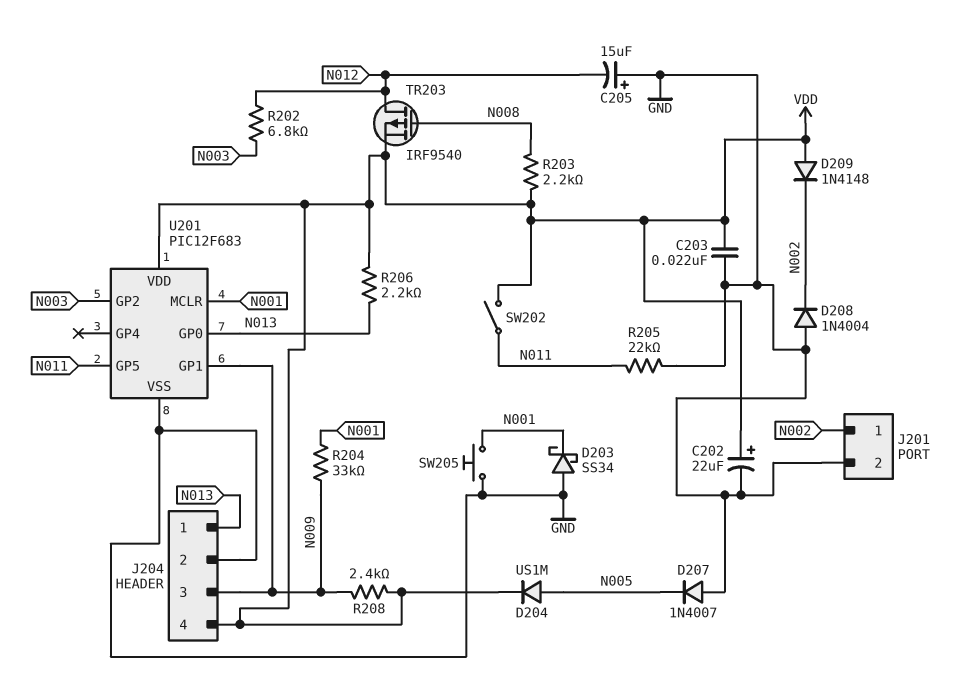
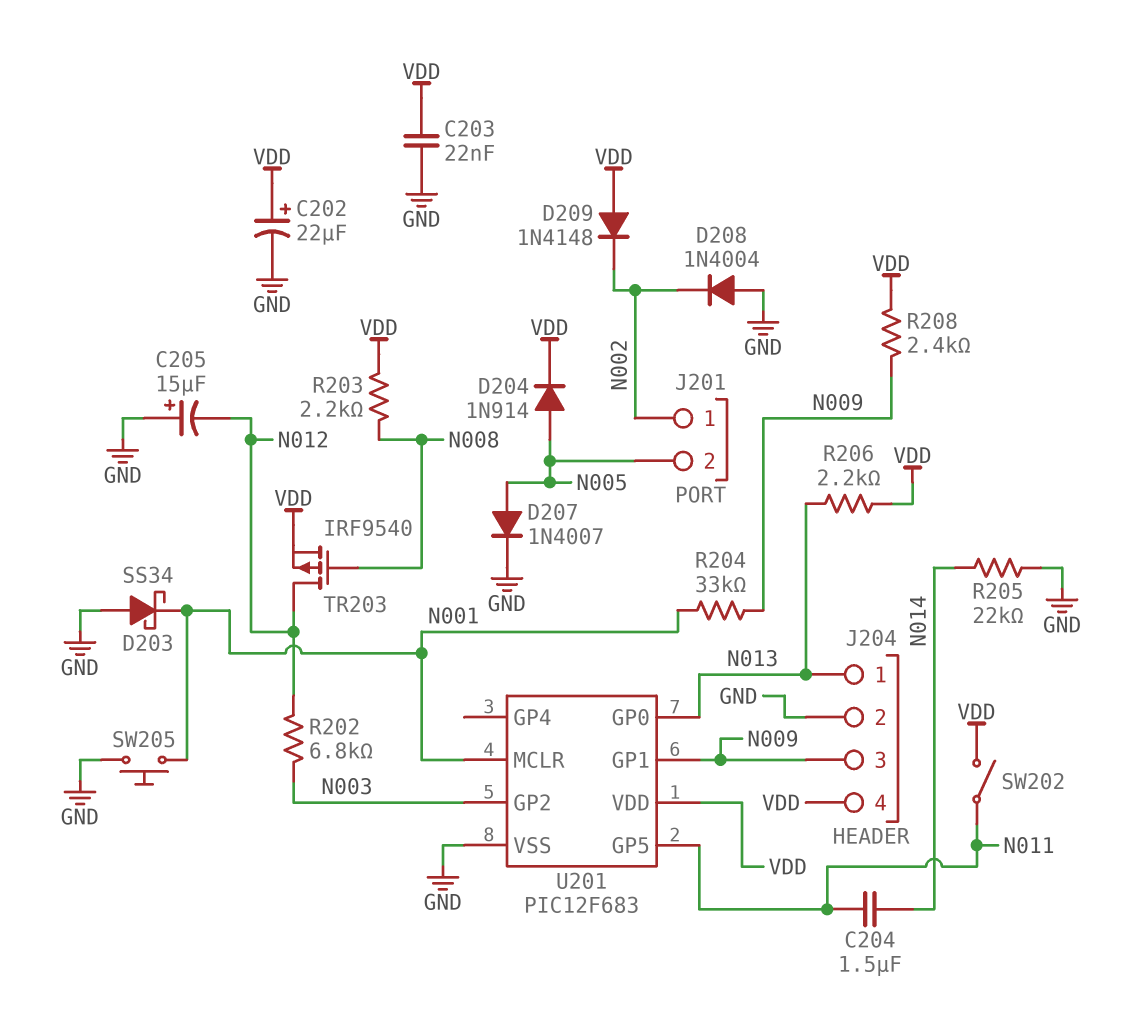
C204: none -> 1.5uF (N011, N014)
D204: diode US1M (A N005, K VDD) -> diode 1N914 (A N005, K VDD)
D207: diode 1N4007 (A GND, K N005) -> diode 1N4007 (A N005, K GND)
J201 pin 2: GND -> N005
R205: 22k (GND, N011) -> 22k (GND, N014)

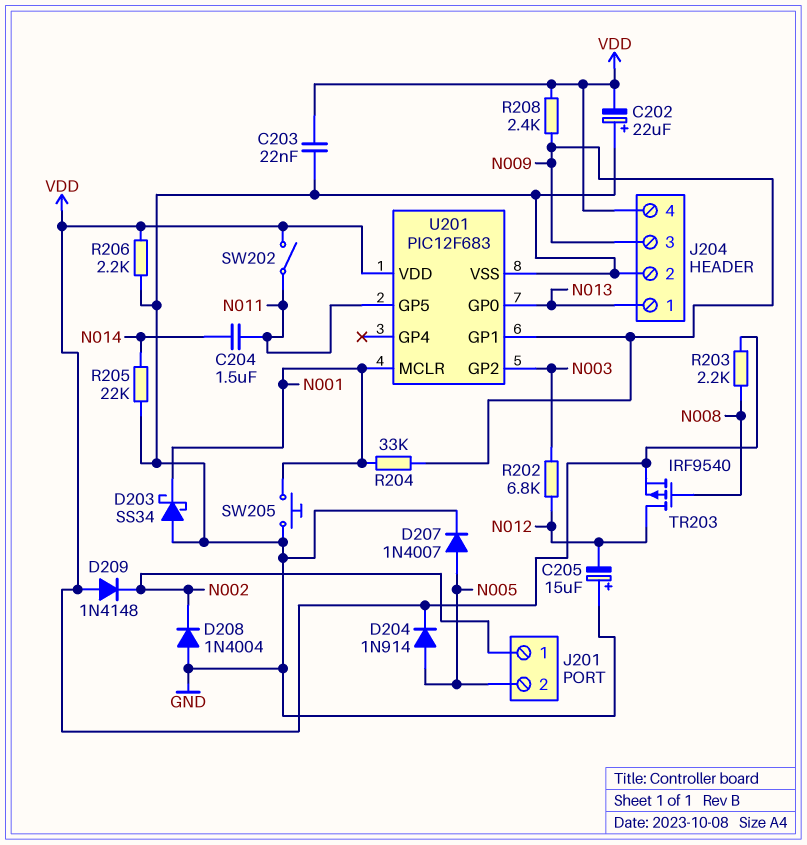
C202: 22uF (plus VDD, minus GND) -> 22uF (plus GND, minus VDD)
R206: 2.2k (N013, VDD) -> 2.2k (GND, VDD)

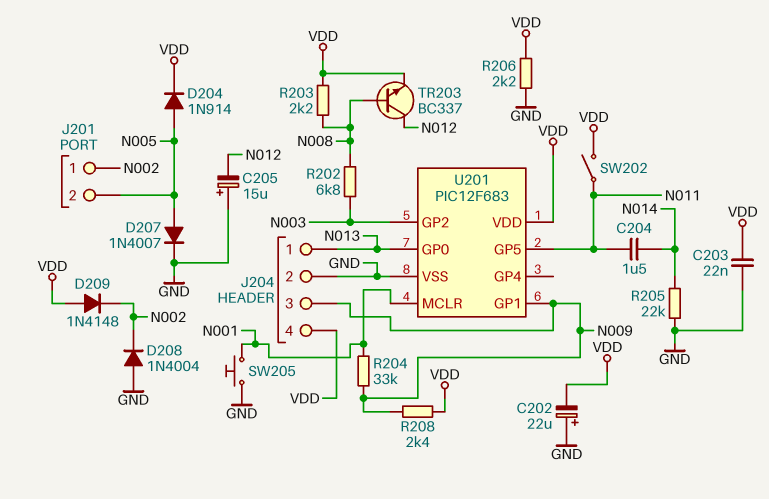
D203: schottky SS34 (A GND, K N001) -> none
R202: 6.8k (N003, N012) -> 6.8k (N003, N008)
TR203: PMOS IRF9540 (G N008, D N012, S VDD) -> NPN BC337 (B N008, C N012, E VDD)

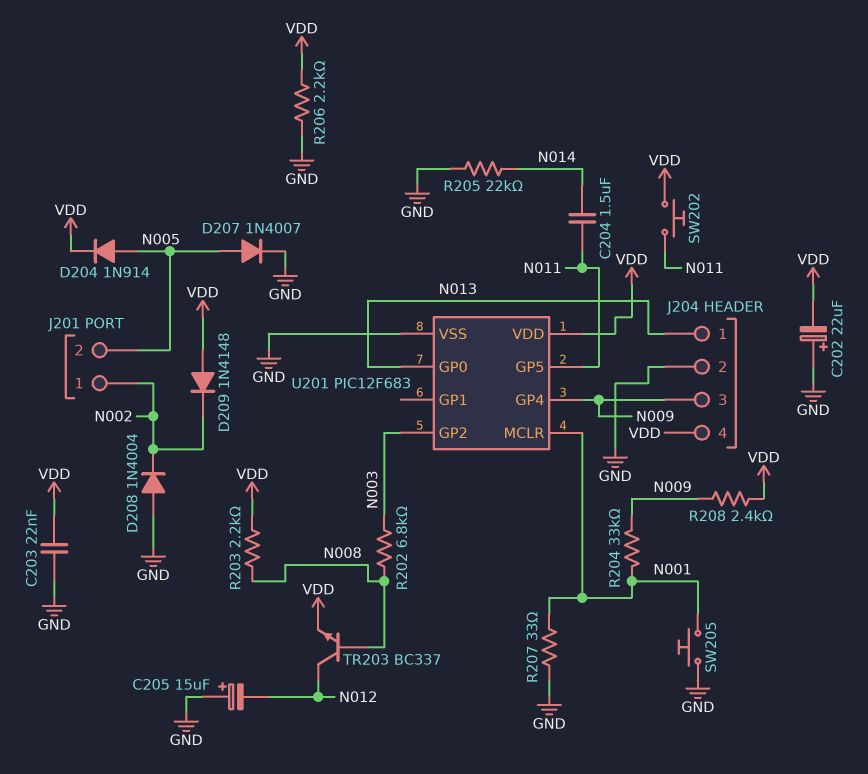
R207: none -> 33 (GND, N001)
SW202: switch (N011, VDD) -> button (N011, VDD)
U201 pin GP1: N009 -> none
U201 pin GP4: none -> N009

